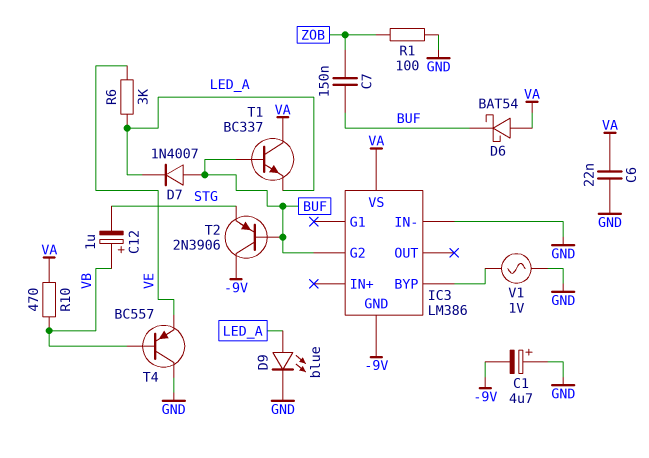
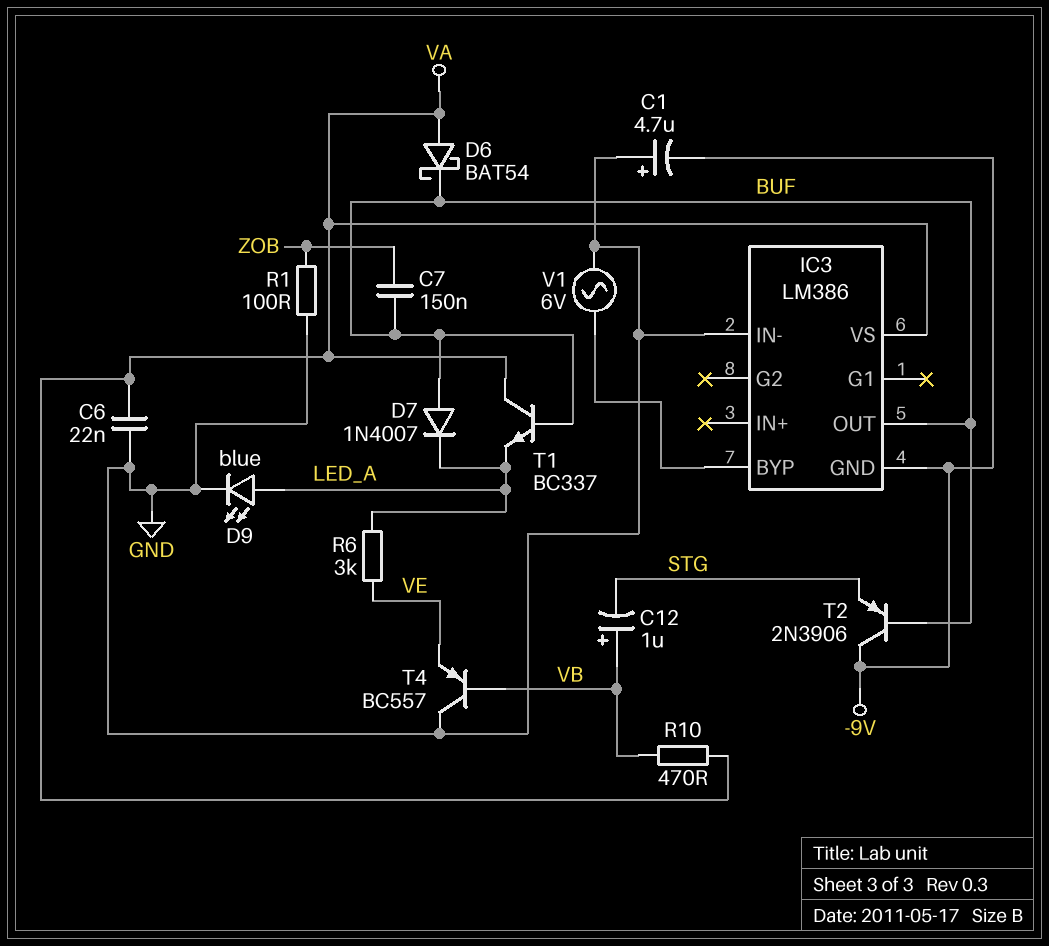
IC3 pin G2: BUF -> none
IC3 pin OUT: none -> BUF
V1: AC 1V (GND, IC3/BYP) -> AC 6V (GND, IC3/BYP)

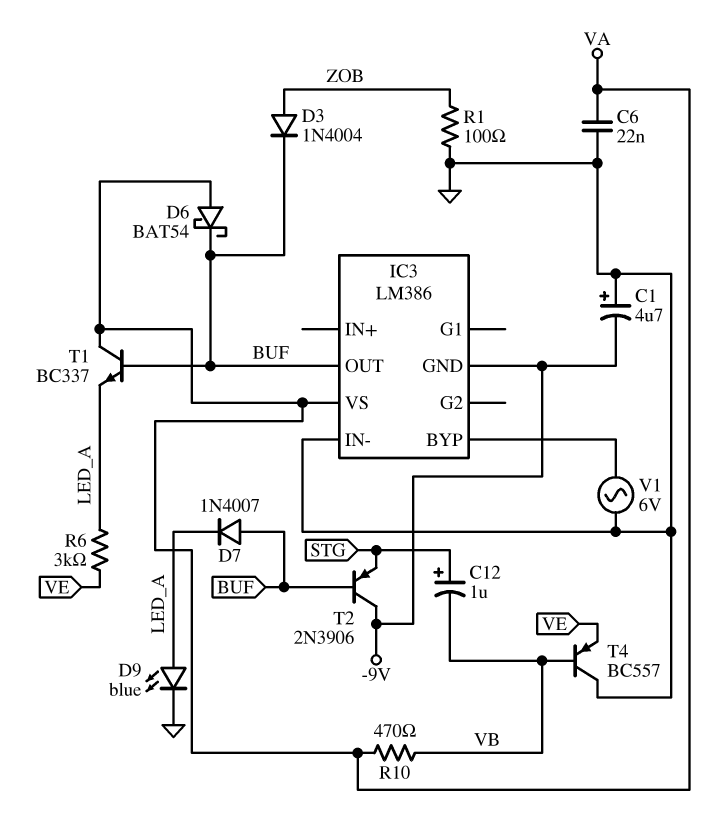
C7: 150nF (BUF, ZOB) -> none
C12: 1uF (plus VB, minus STG) -> 1uF (plus STG, minus VB)
D3: none -> diode 1N4004 (A ZOB, K BUF)

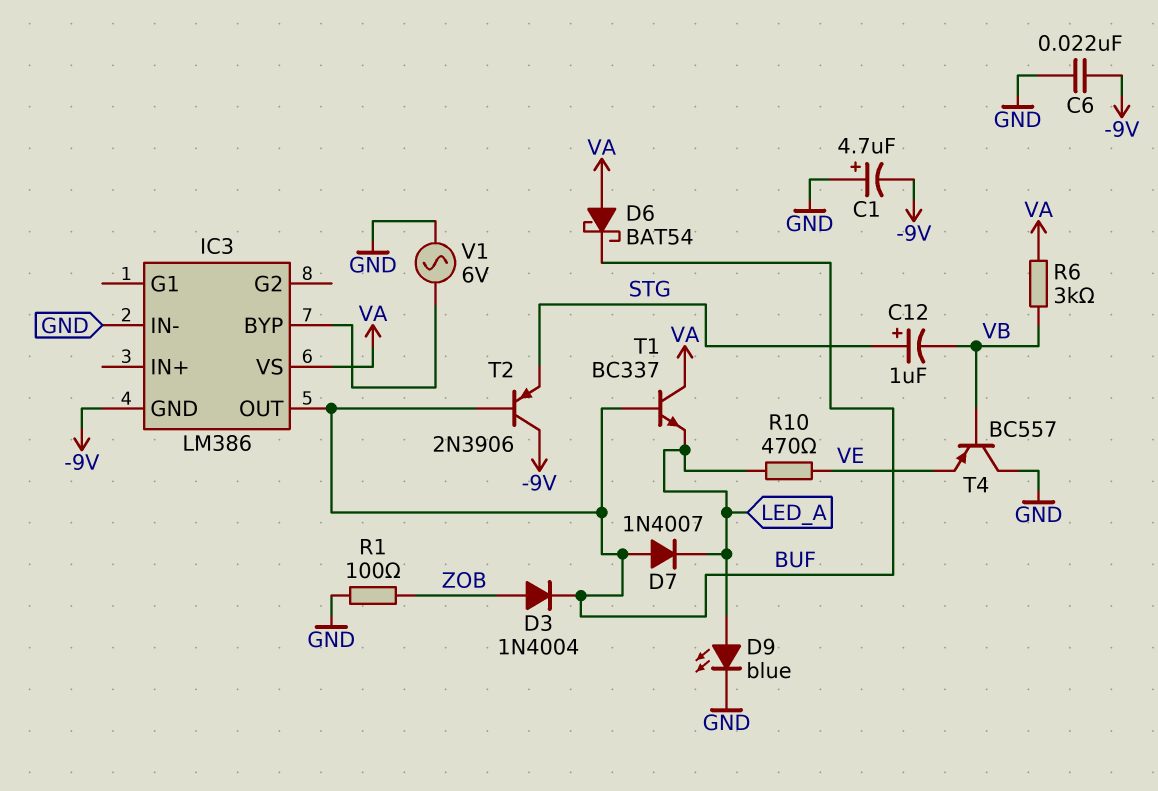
C6: 22nF (GND, VA) -> 22nF (-9V, GND)
R6: 3k (LED_A, VE) -> 3k (VA, VB)
R10: 470 (VA, VB) -> 470 (LED_A, VE)

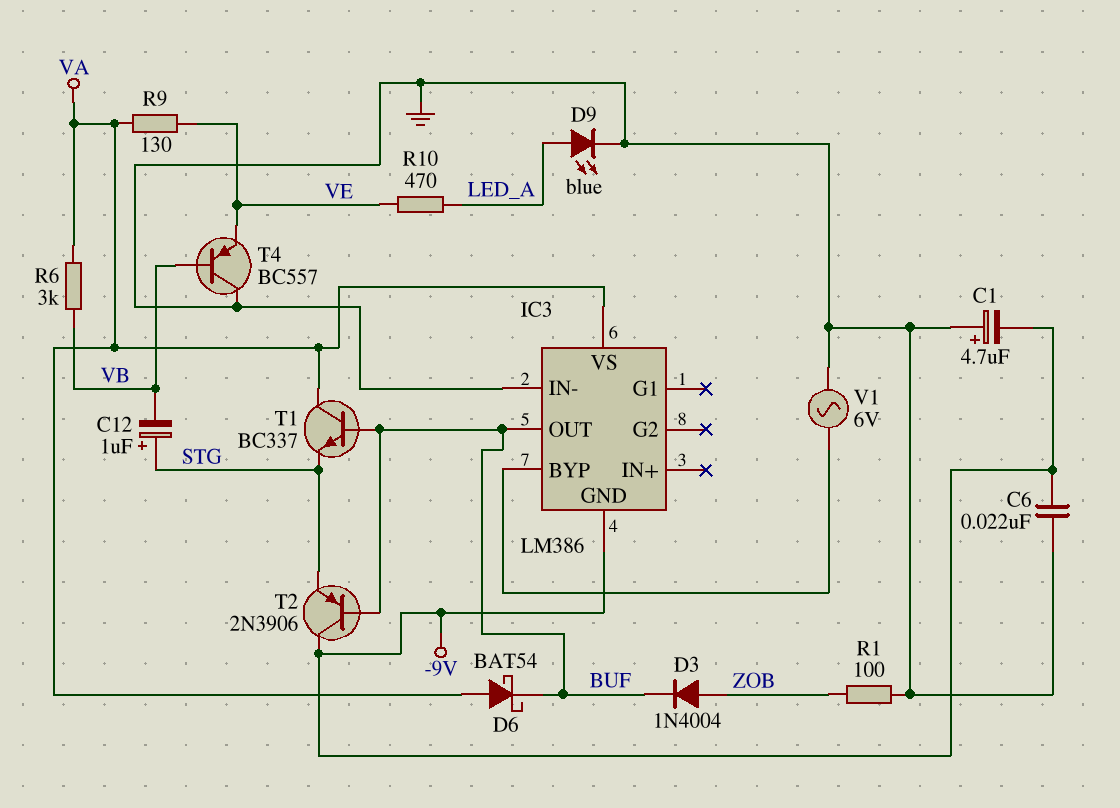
D7: diode 1N4007 (A BUF, K LED_A) -> none
R9: none -> 130 (VA, VE)
T1: NPN BC337 (B BUF, C VA, E LED_A) -> NPN BC337 (B BUF, C VA, E STG)

